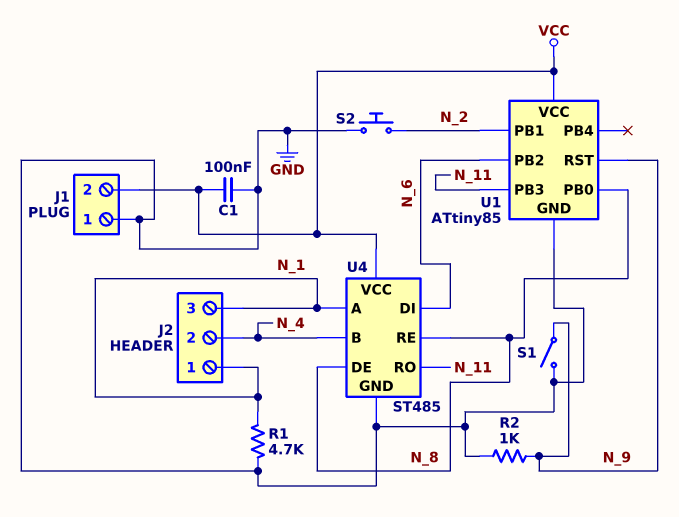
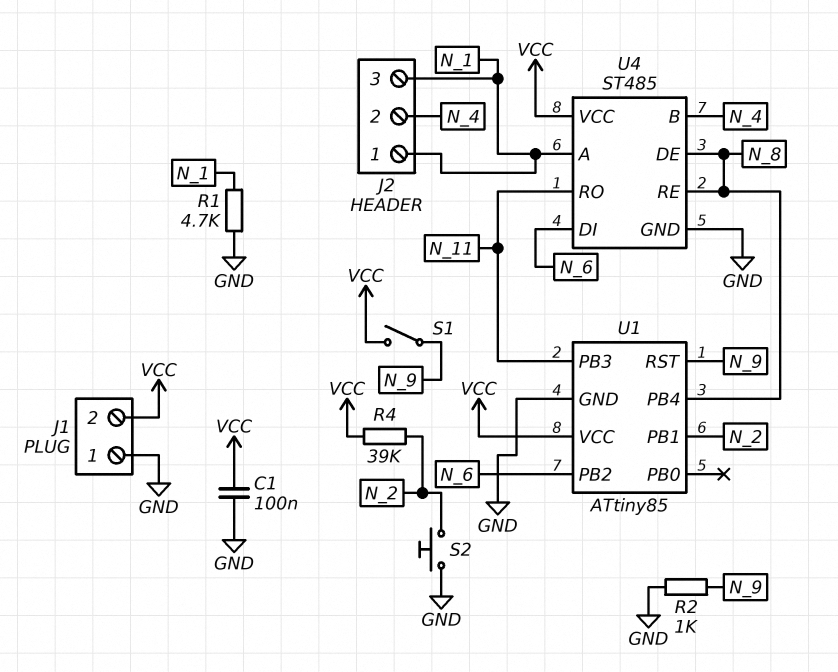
R4: none -> 39k (N_2, VCC)
S1: switch (GND, N_9) -> switch (N_9, VCC)
U1 pin PB0: N_8 -> none
U1 pin PB4: none -> N_8

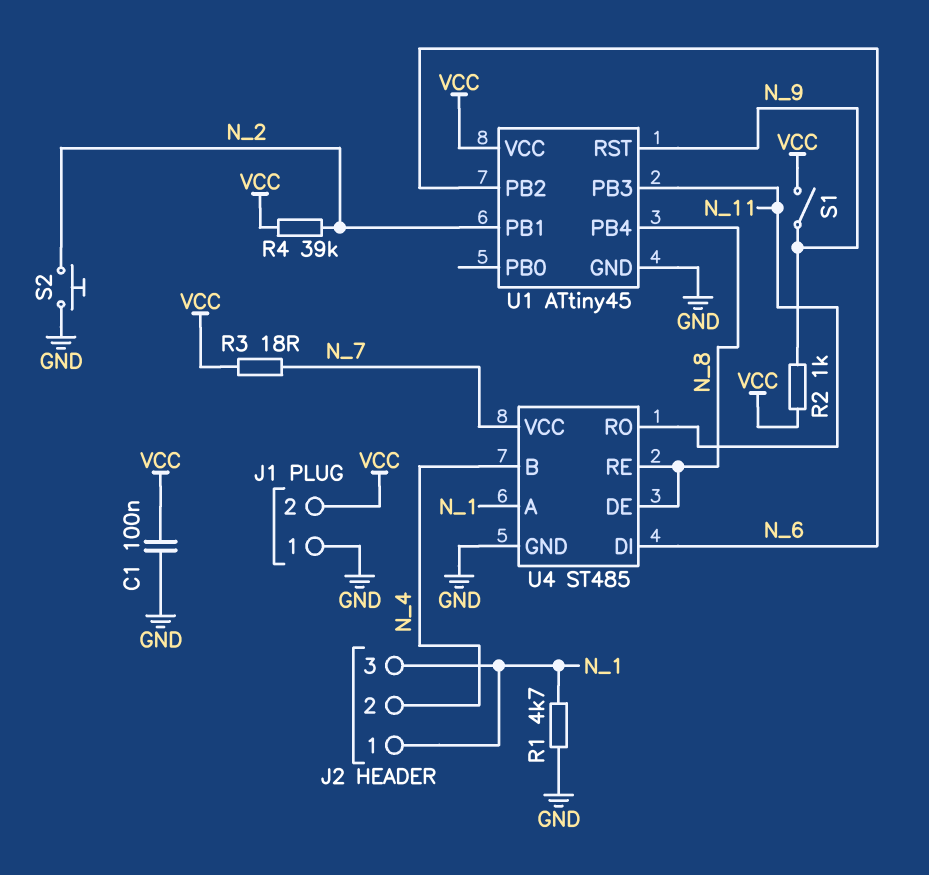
R2: 1k (GND, N_9) -> 1k (N_9, VCC)
R3: none -> 18 (N_7, VCC)
U1: ATtiny85 -> ATtiny45
U4 pin VCC: VCC -> N_7

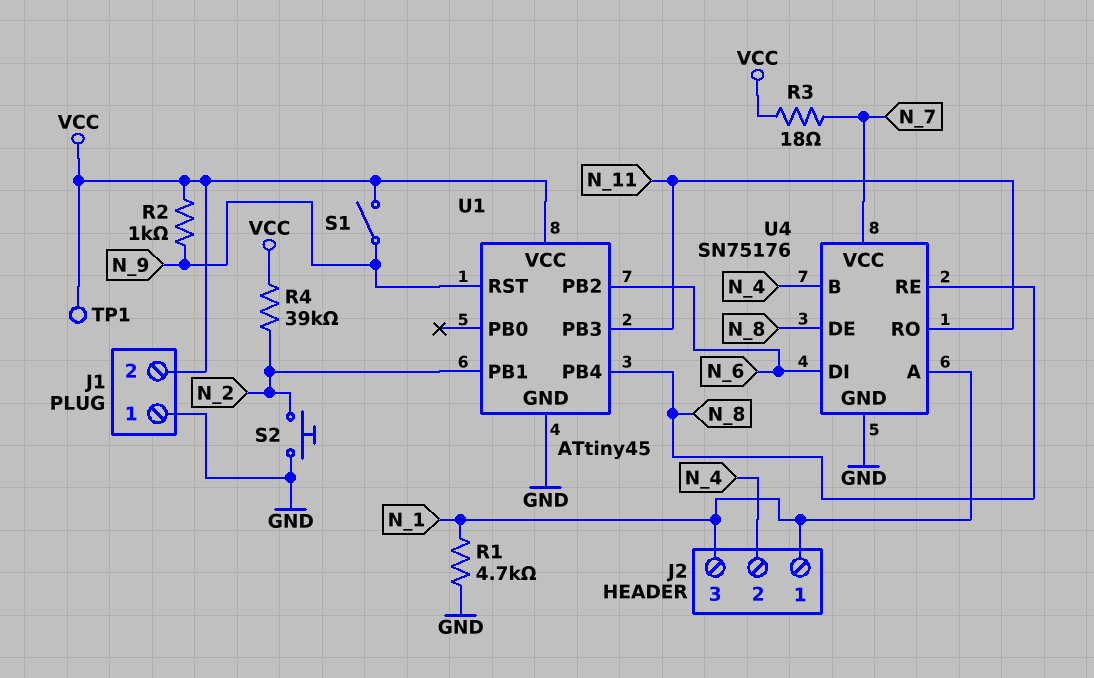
C1: 100nF (GND, VCC) -> none
TP1: none -> test point (VCC)
U4: ST485 -> SN75176

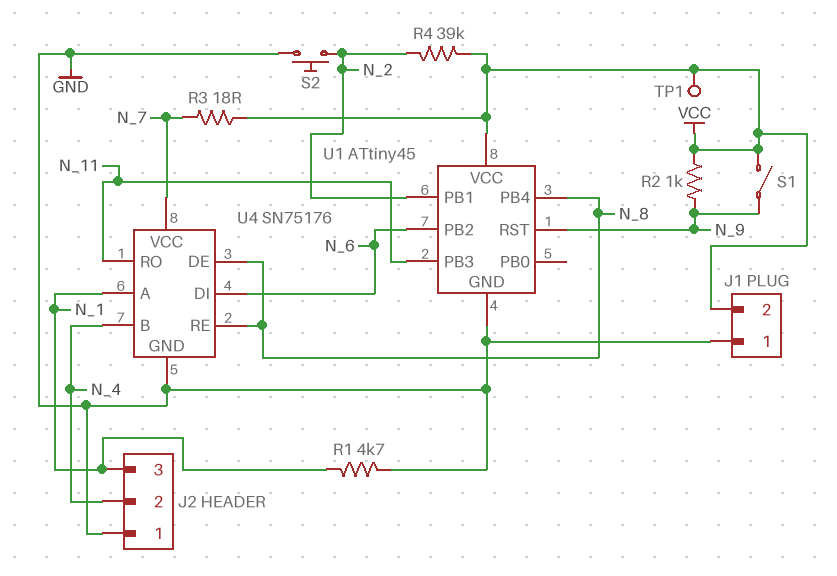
J2 pin 1: N_1 -> GND

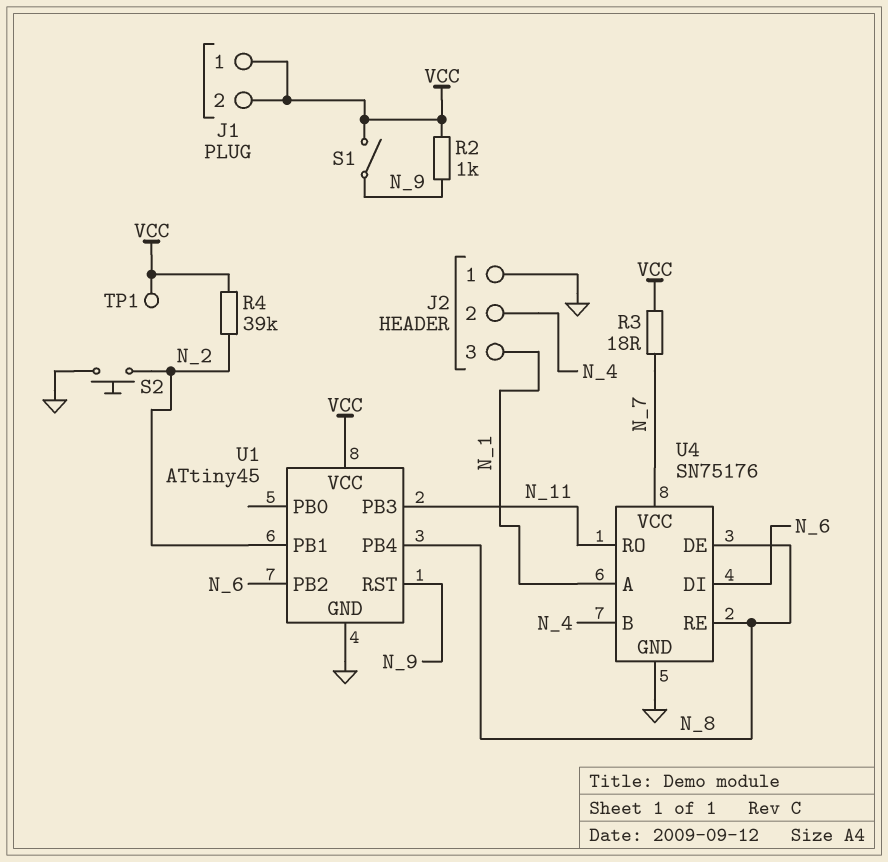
J1 pin 1: GND -> VCC
R1: 4.7k (GND, N_1) -> none

